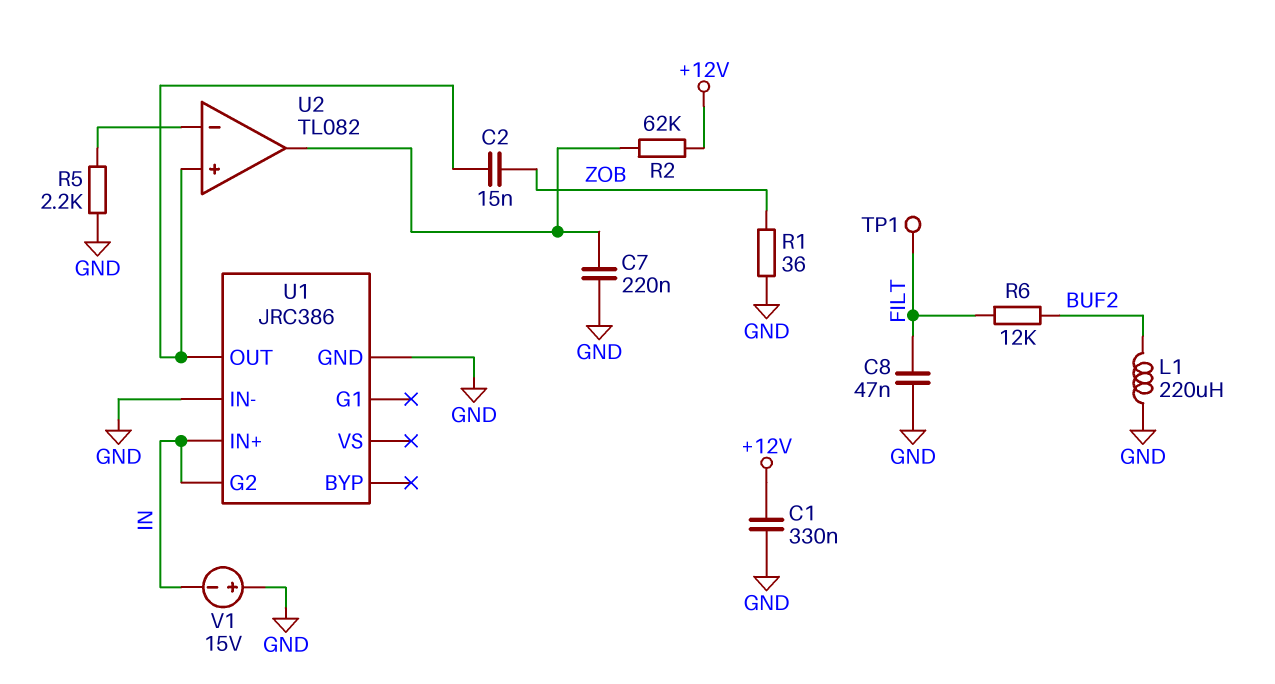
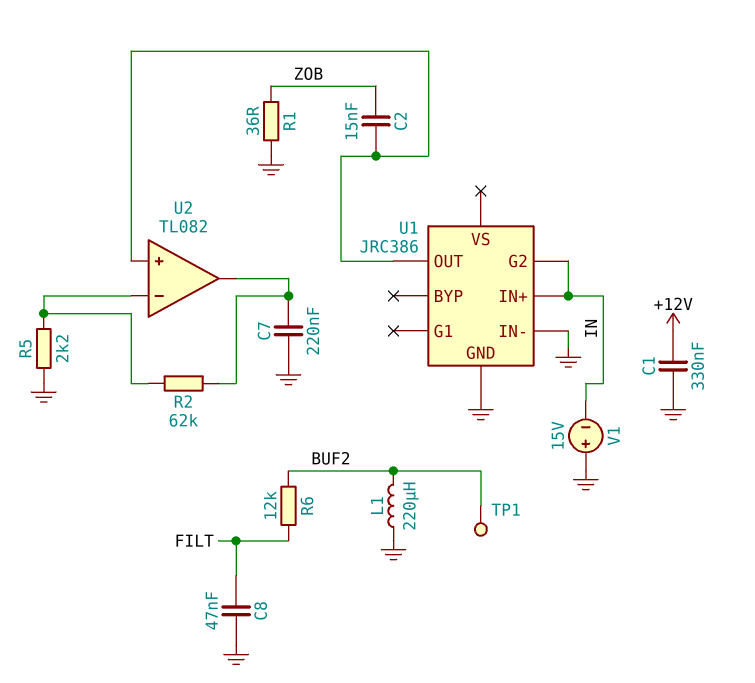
R2: 62k (+12V, U2/out) -> 62k (U2/in-, U2/out)
TP1: test point (FILT) -> test point (BUF2)

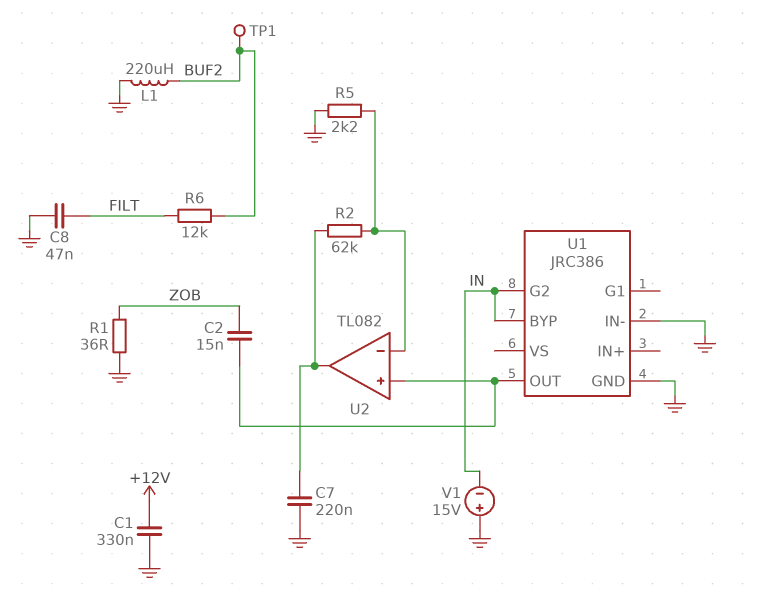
U1 pin BYP: none -> IN
U1 pin IN+: IN -> none

